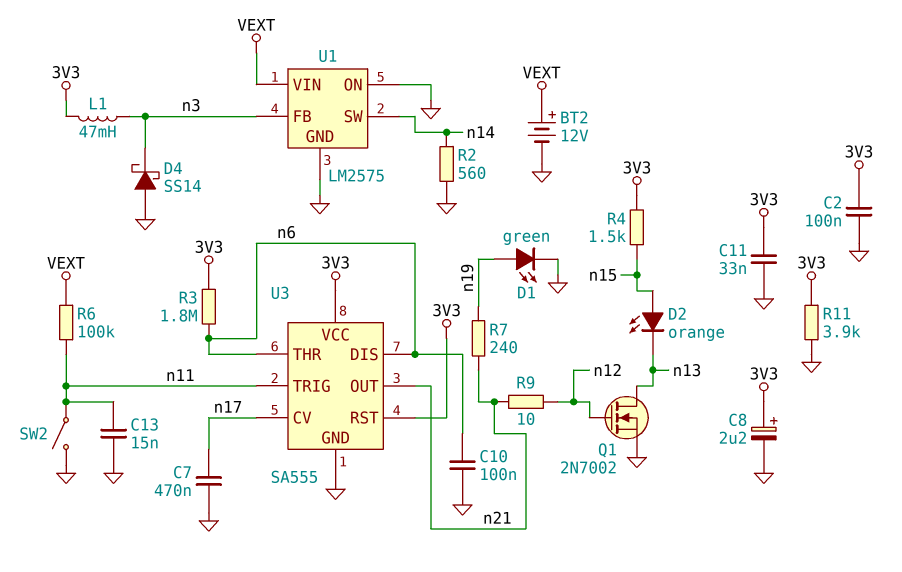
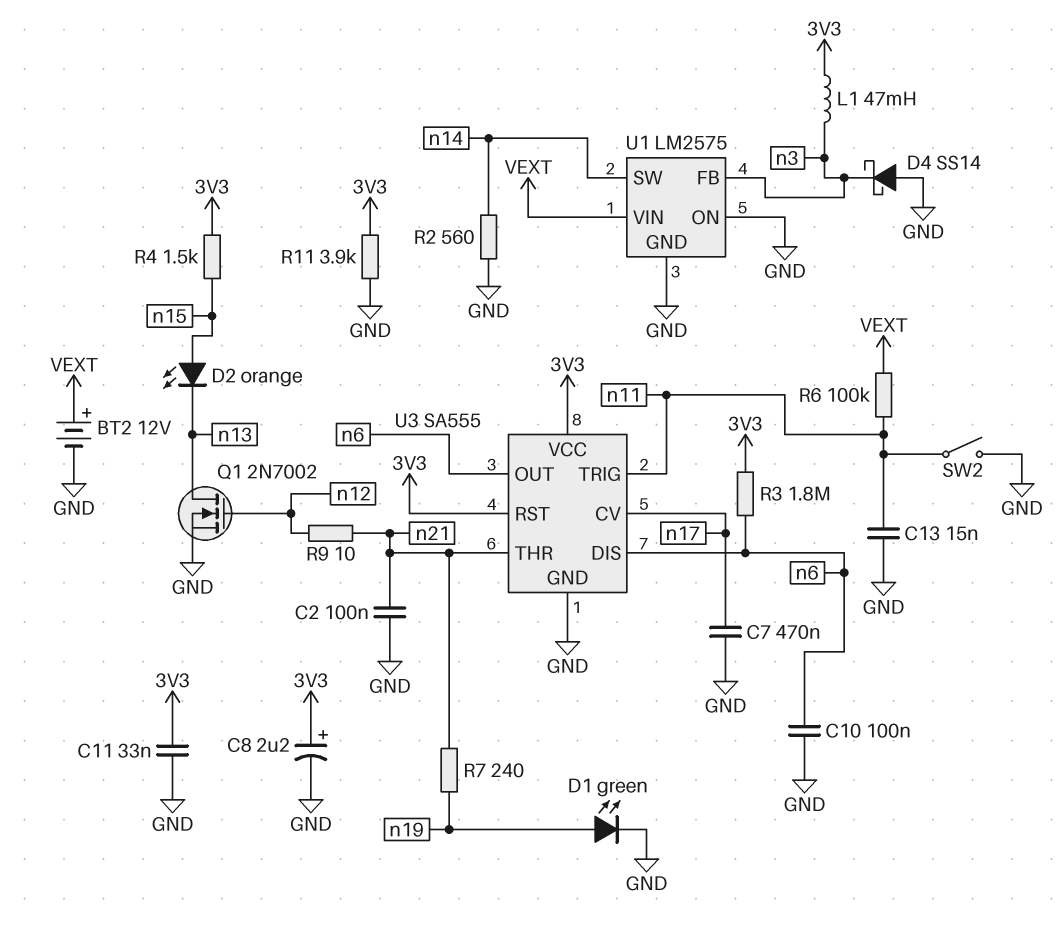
C2: 100nF (3V3, GND) -> 100nF (GND, n21)
U3 pin OUT: n21 -> n6
U3 pin THR: n6 -> n21

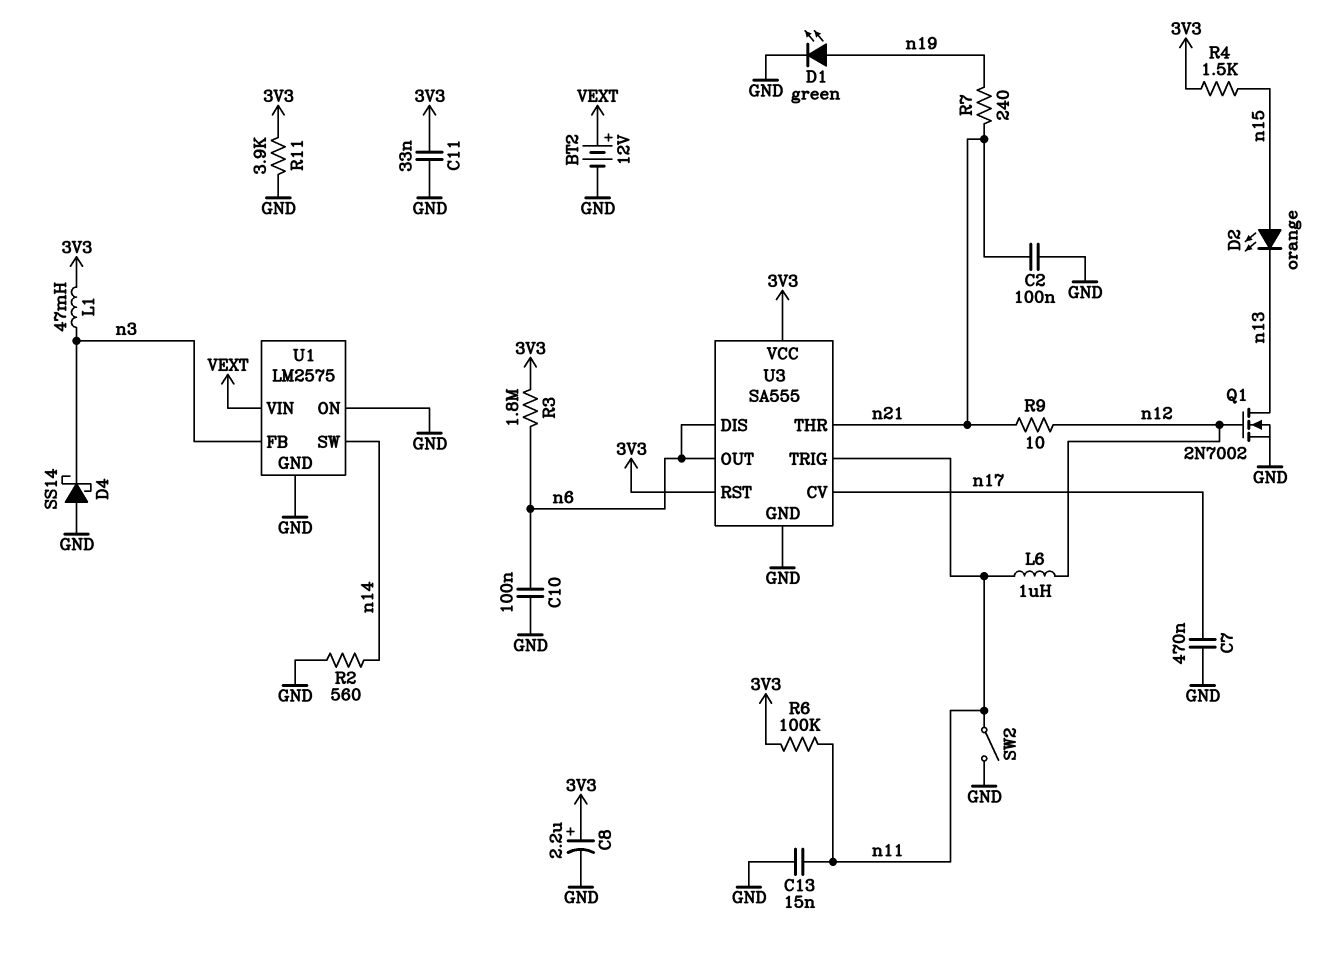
L6: none -> 1uH (n11, n12)
R6: 100k (VEXT, n11) -> 100k (3V3, n11)

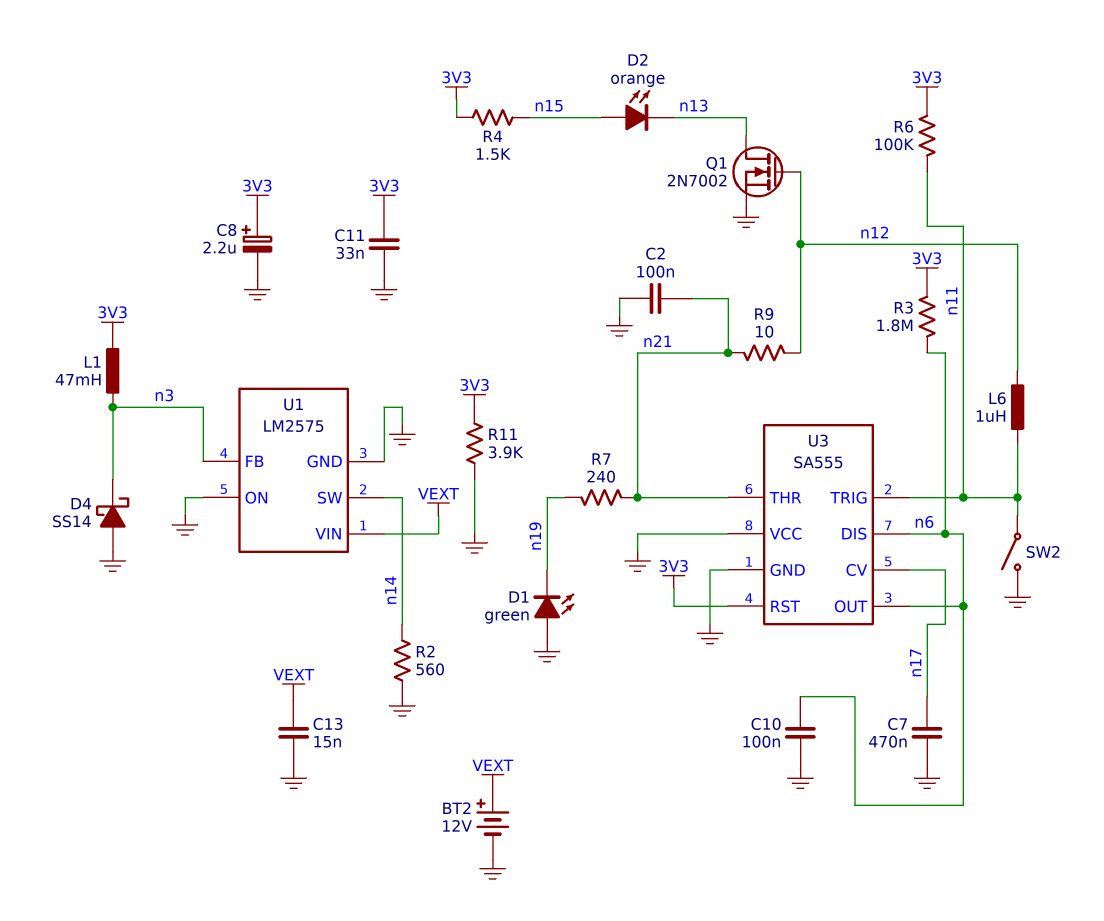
C13: 15nF (GND, n11) -> 15nF (GND, VEXT)
D1: LED green (A n19, K GND) -> LED green (A GND, K n19)
U3 pin VCC: 3V3 -> GND

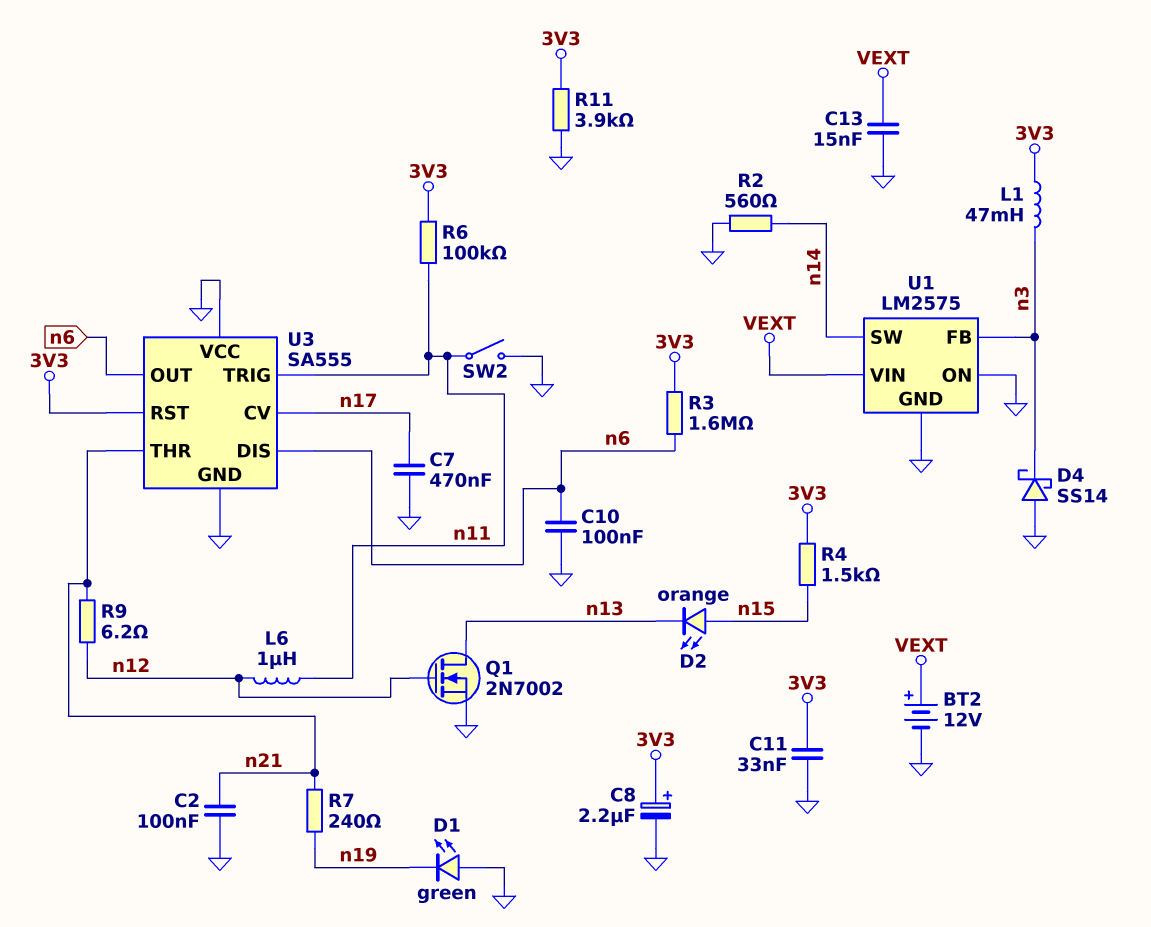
R3: 1.8M (3V3, n6) -> 1.6M (3V3, n6)
R9: 10 (n12, n21) -> 6.2 (n12, n21)

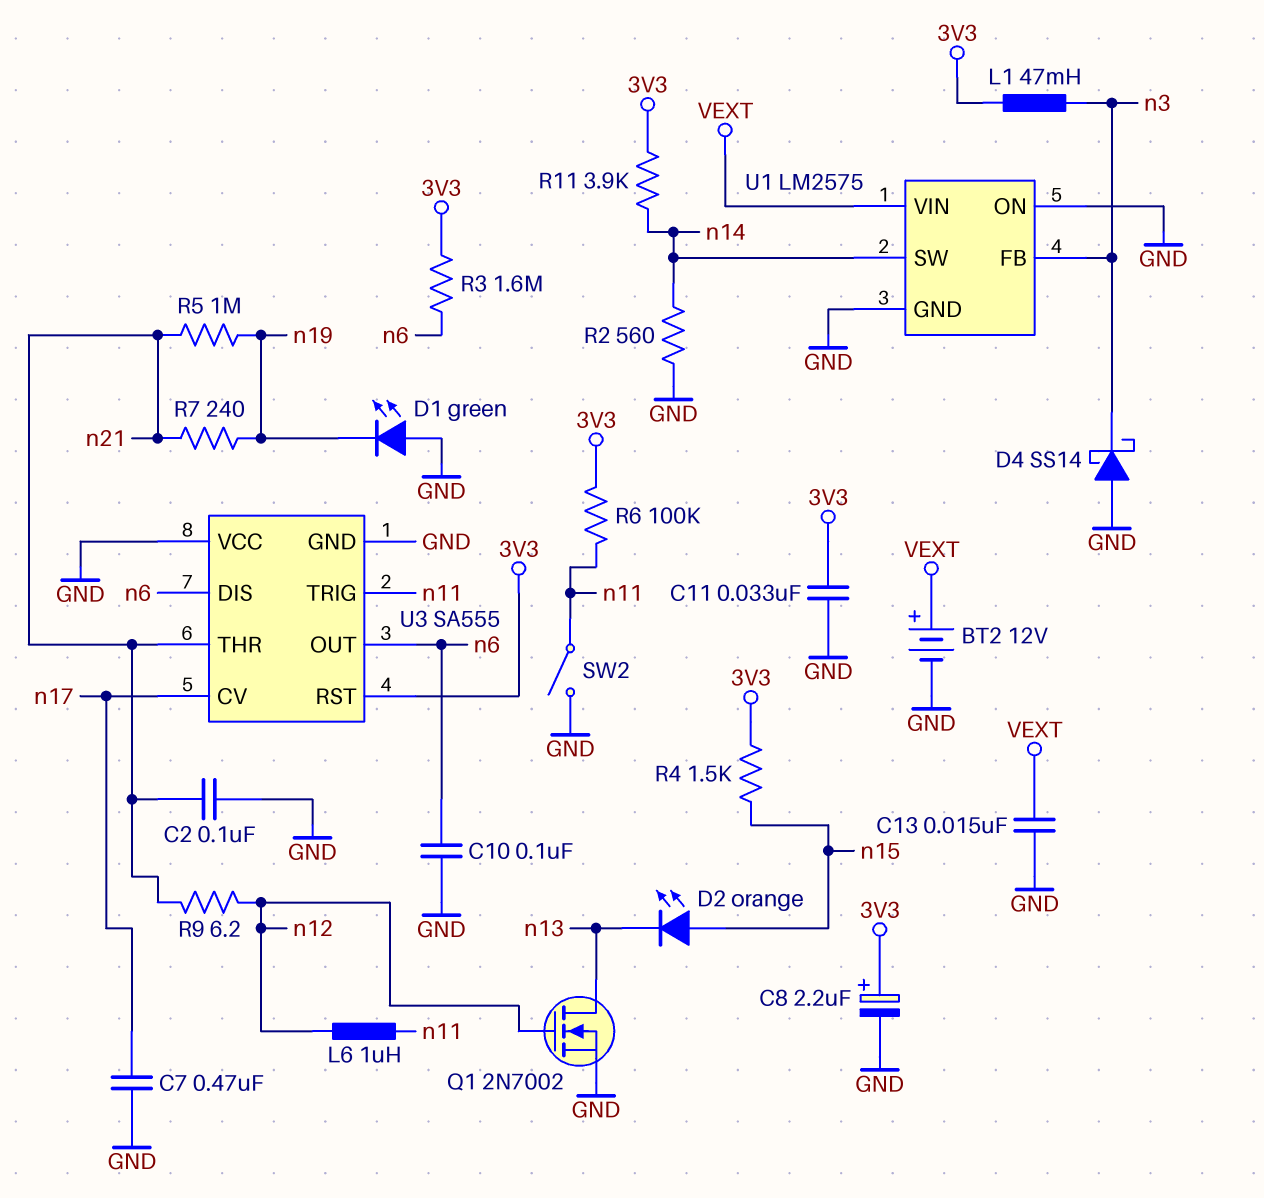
R5: none -> 1M (n19, n21)
R11: 3.9k (3V3, GND) -> 3.9k (3V3, n14)

